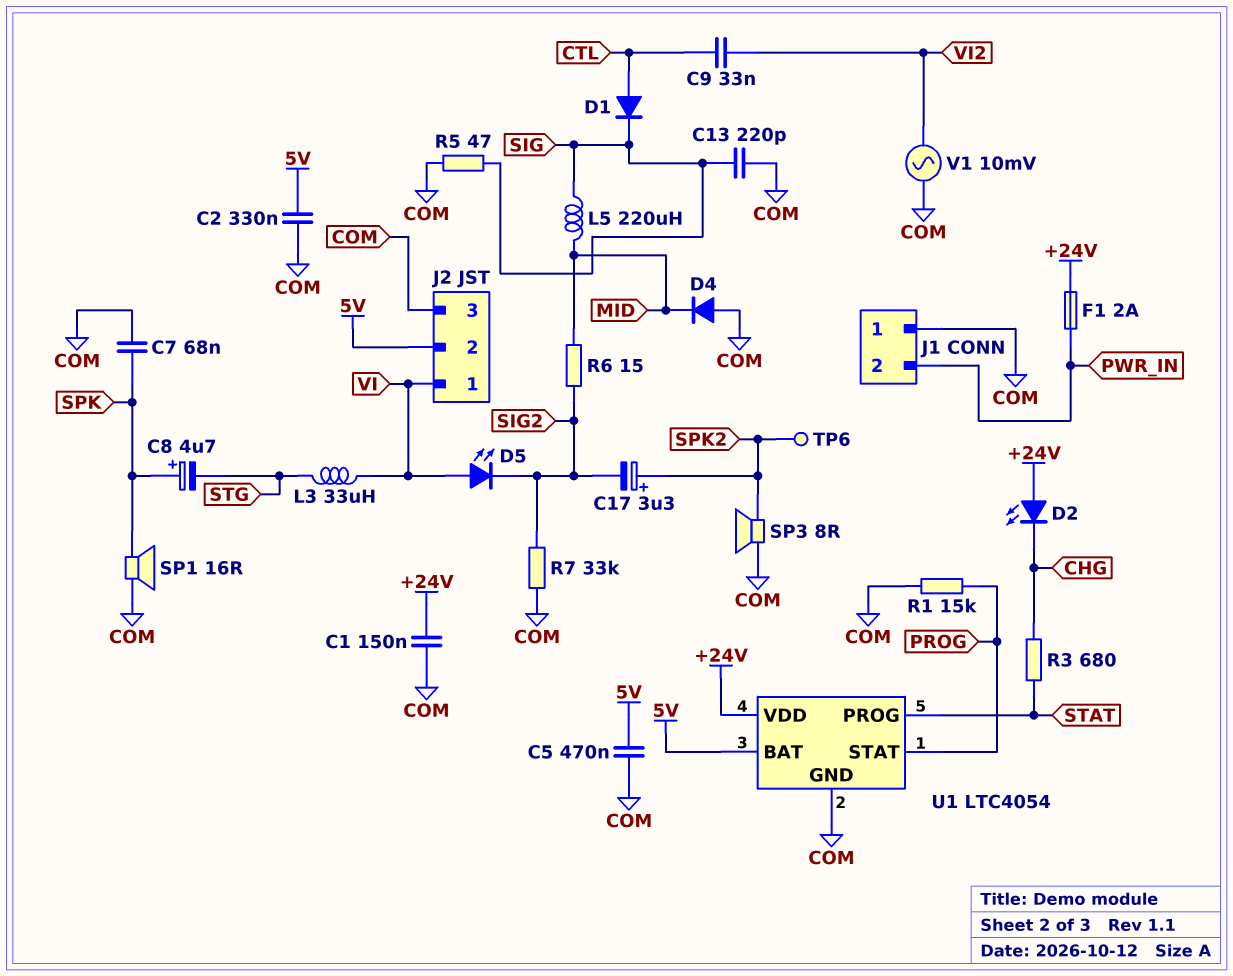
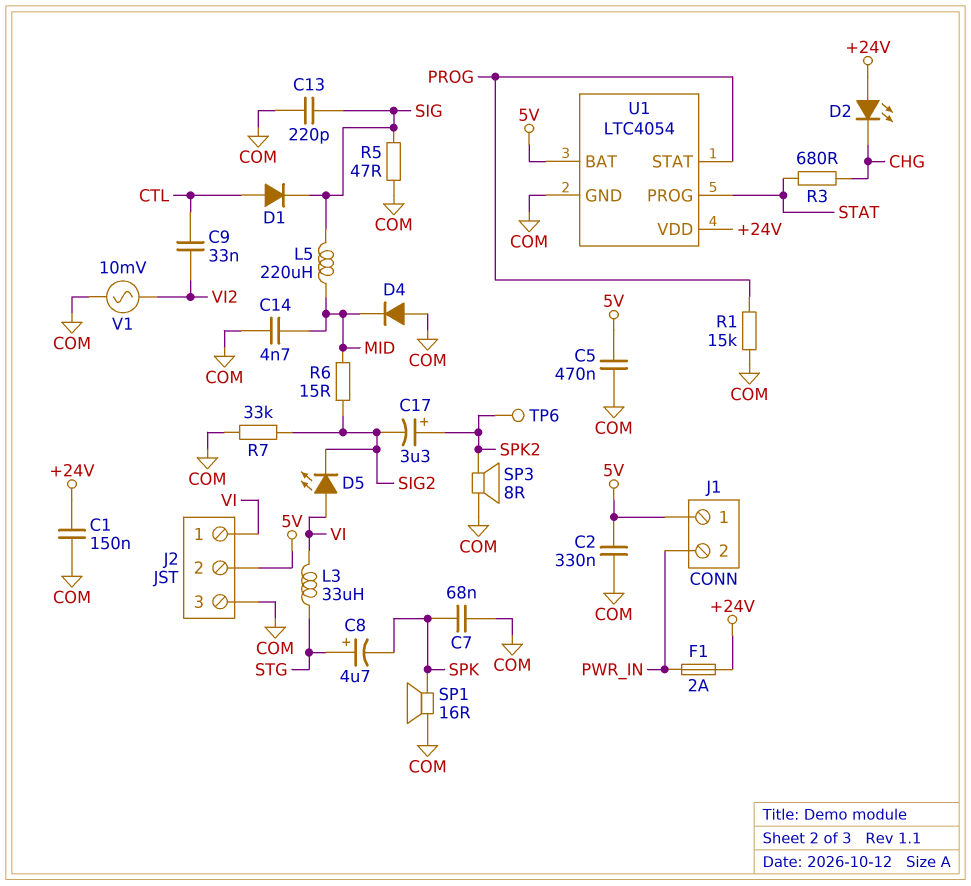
C8: 4.7uF (plus SPK, minus STG) -> 4.7uF (plus STG, minus SPK)
C14: none -> 4.7nF (COM, MID)
J1 pin 1: COM -> 5V

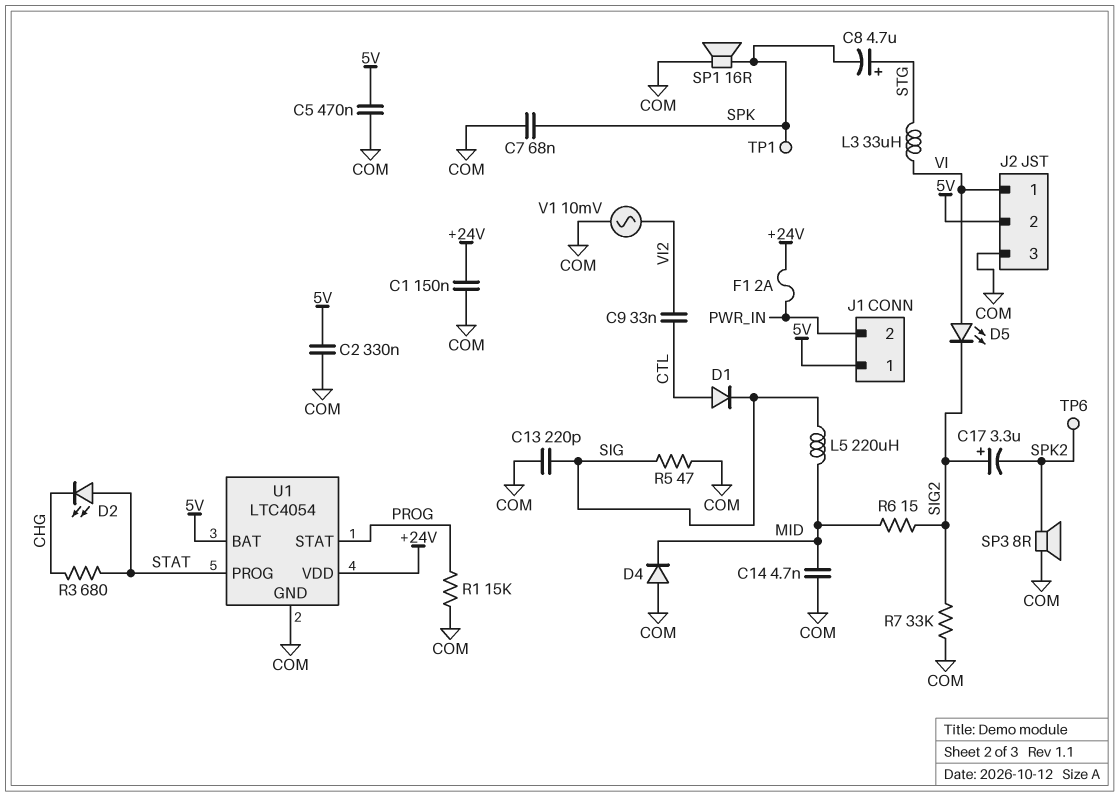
C17: 3.3uF (plus SPK2, minus SIG2) -> 3.3uF (plus SIG2, minus SPK2)
D2: LED (A +24V, K CHG) -> LED (A STAT, K CHG)
TP1: none -> test point (SPK)

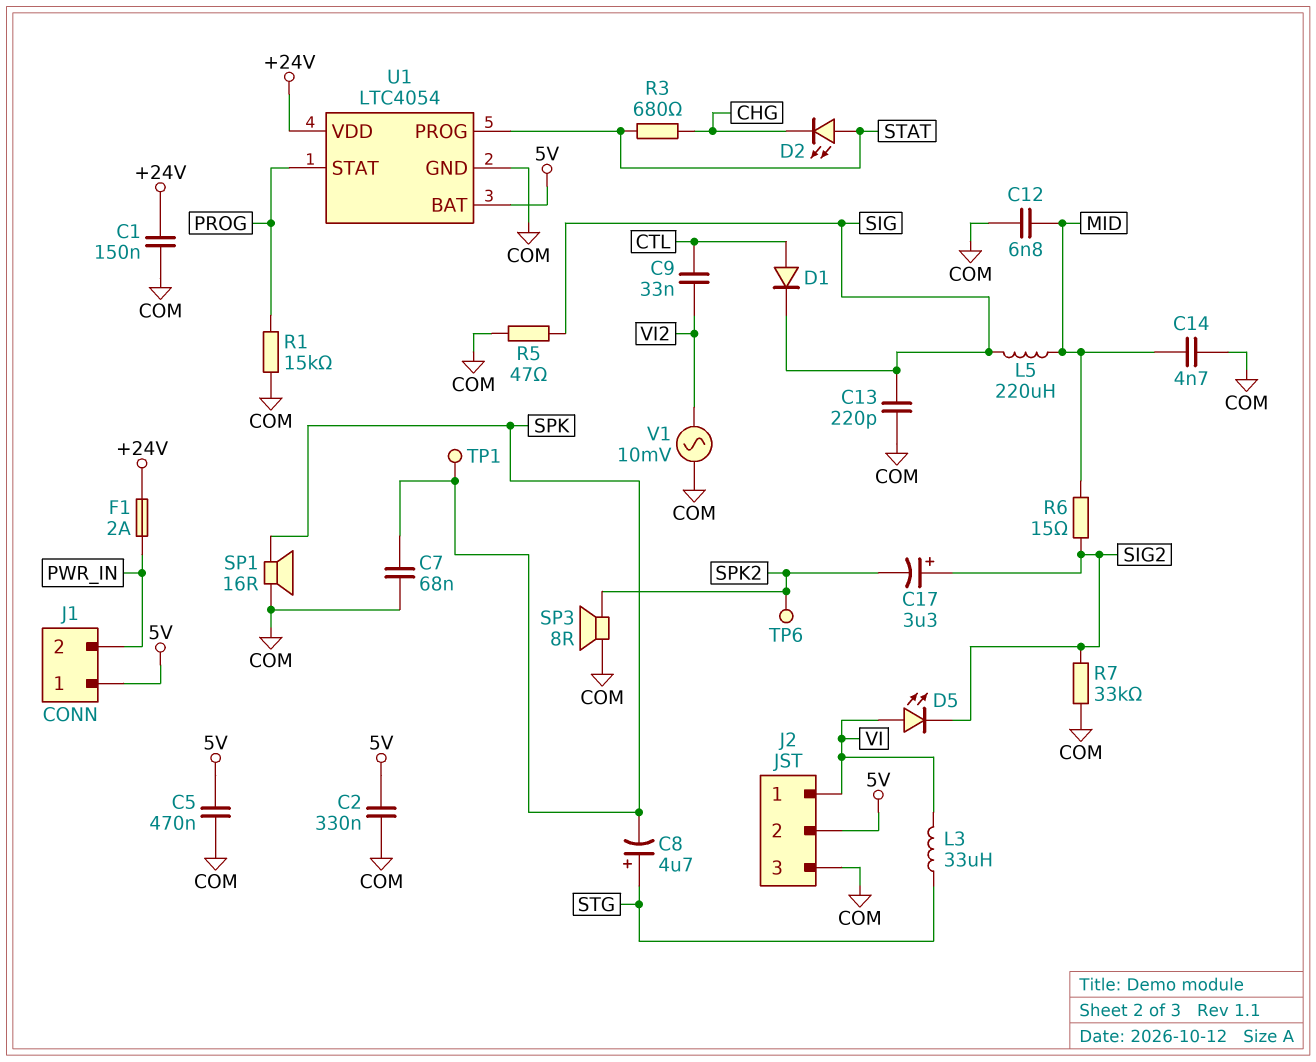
C12: none -> 6.8nF (COM, MID)
D4: diode (A COM, K MID) -> none

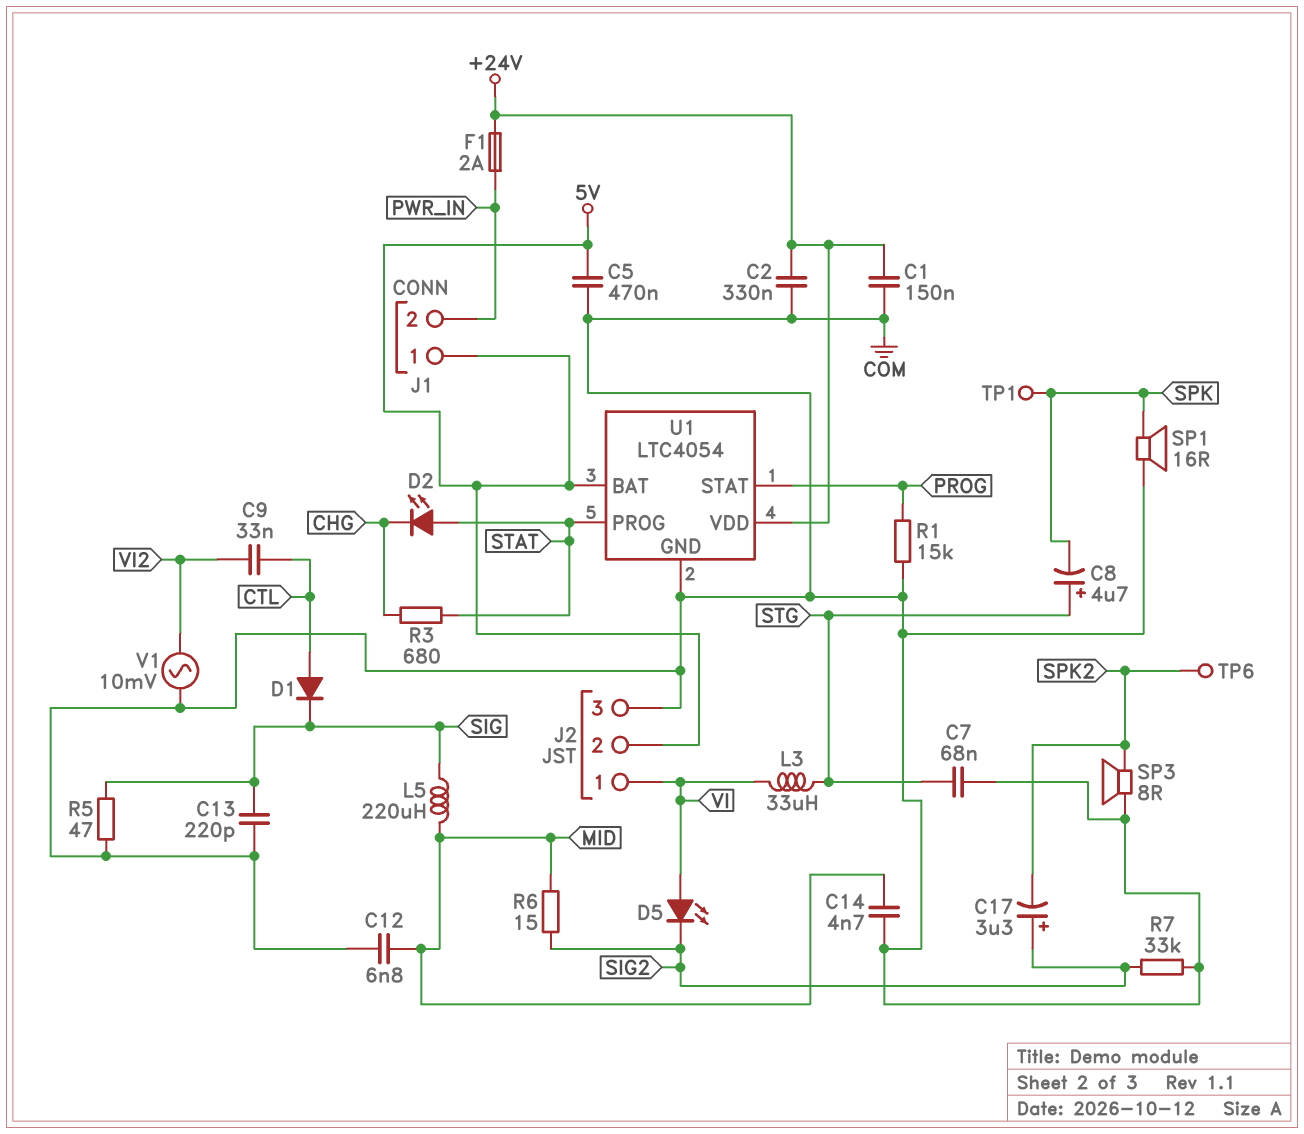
C2: 330nF (5V, COM) -> 330nF (+24V, COM)
C7: 68nF (COM, SPK) -> 68nF (COM, STG)

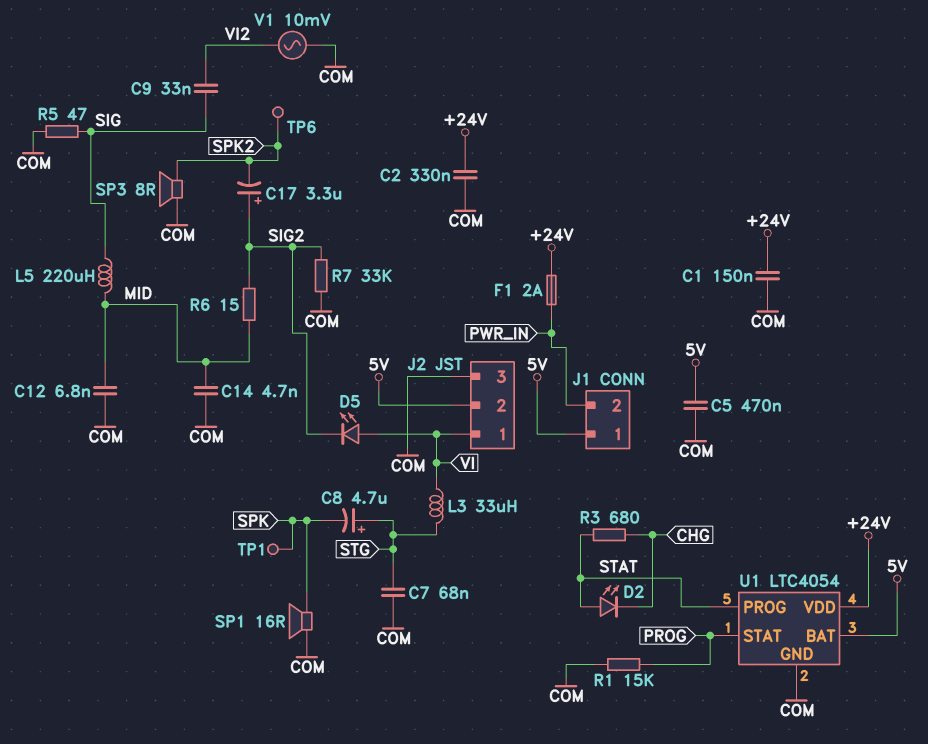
C9: 33nF (CTL, VI2) -> 33nF (SIG, VI2)
C13: 220pF (COM, SIG) -> none
D1: diode (A CTL, K SIG) -> none

